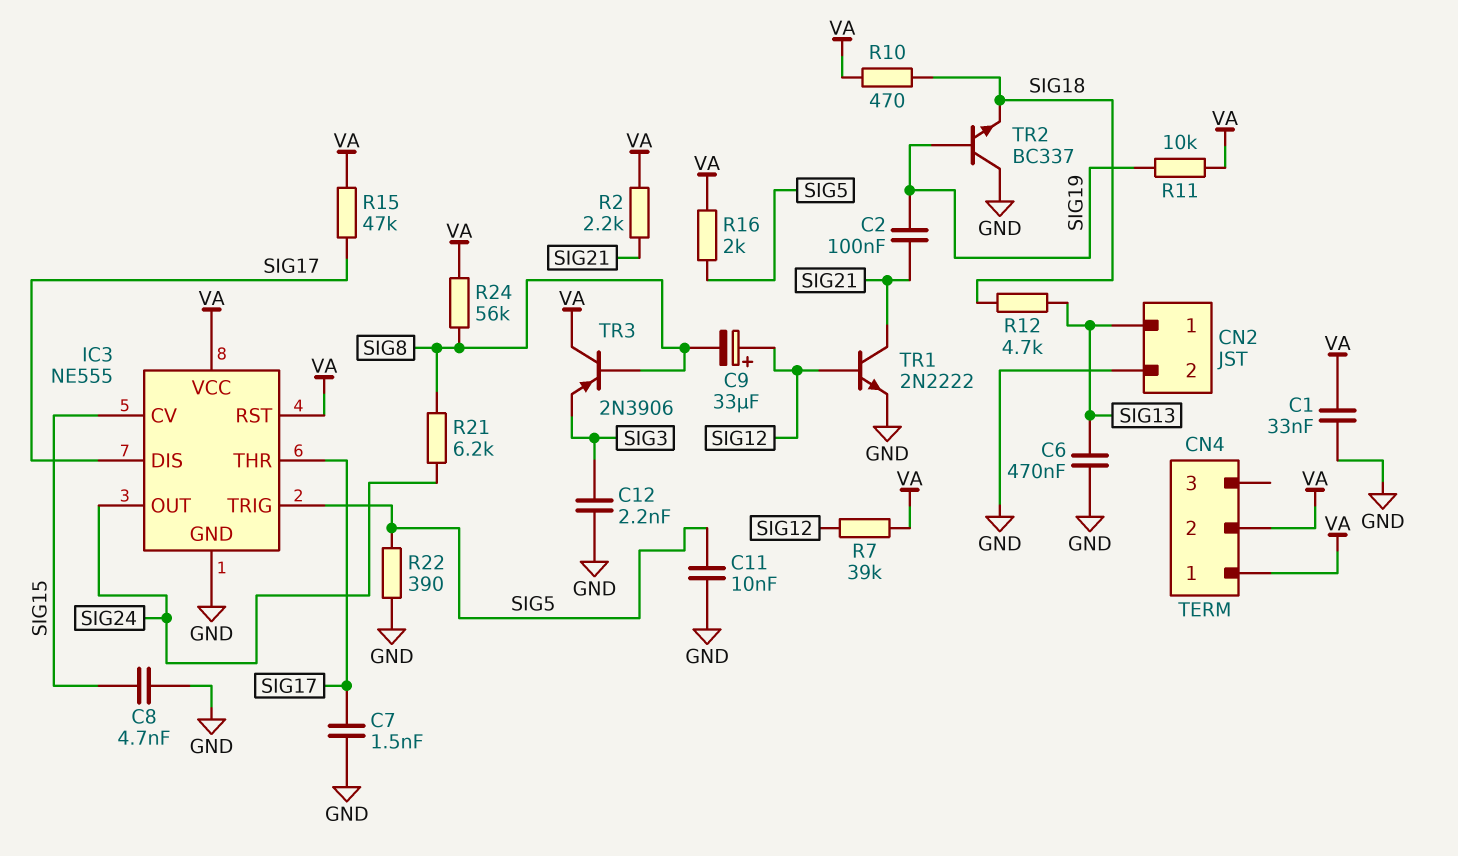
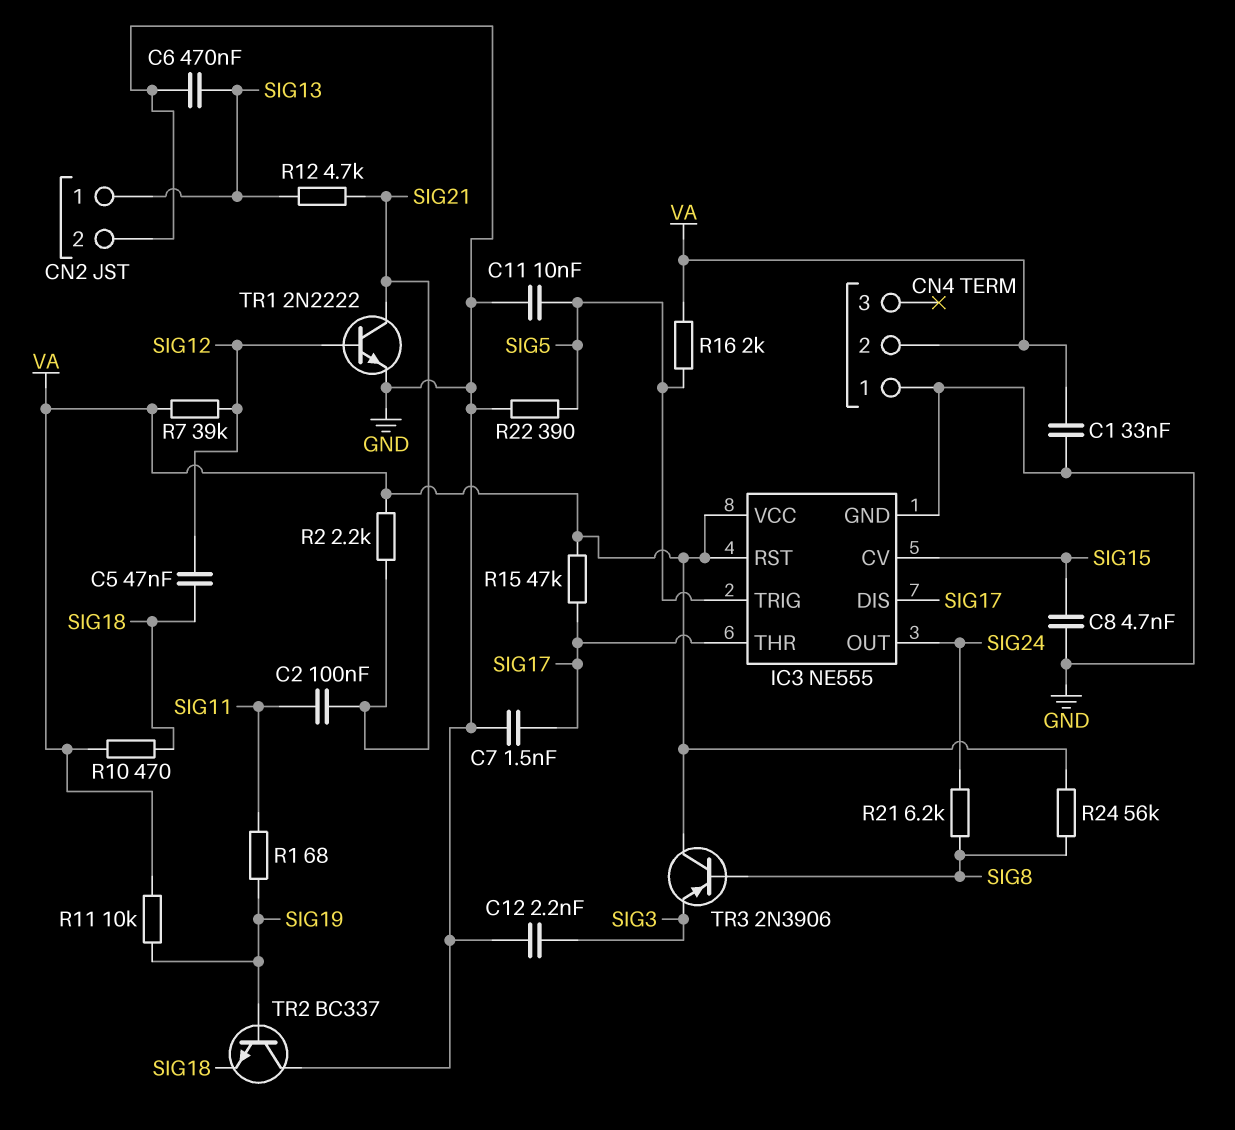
C2: 100nF (SIG19, SIG21) -> 100nF (SIG11, SIG21)
C5: none -> 47nF (SIG12, SIG18)
C9: 33uF (plus SIG12, minus SIG8) -> none
CN4 pin 1: VA -> GND
R1: none -> 68 (SIG11, SIG19)
R12: 4.7k (SIG13, SIG18) -> 4.7k (SIG13, SIG21)

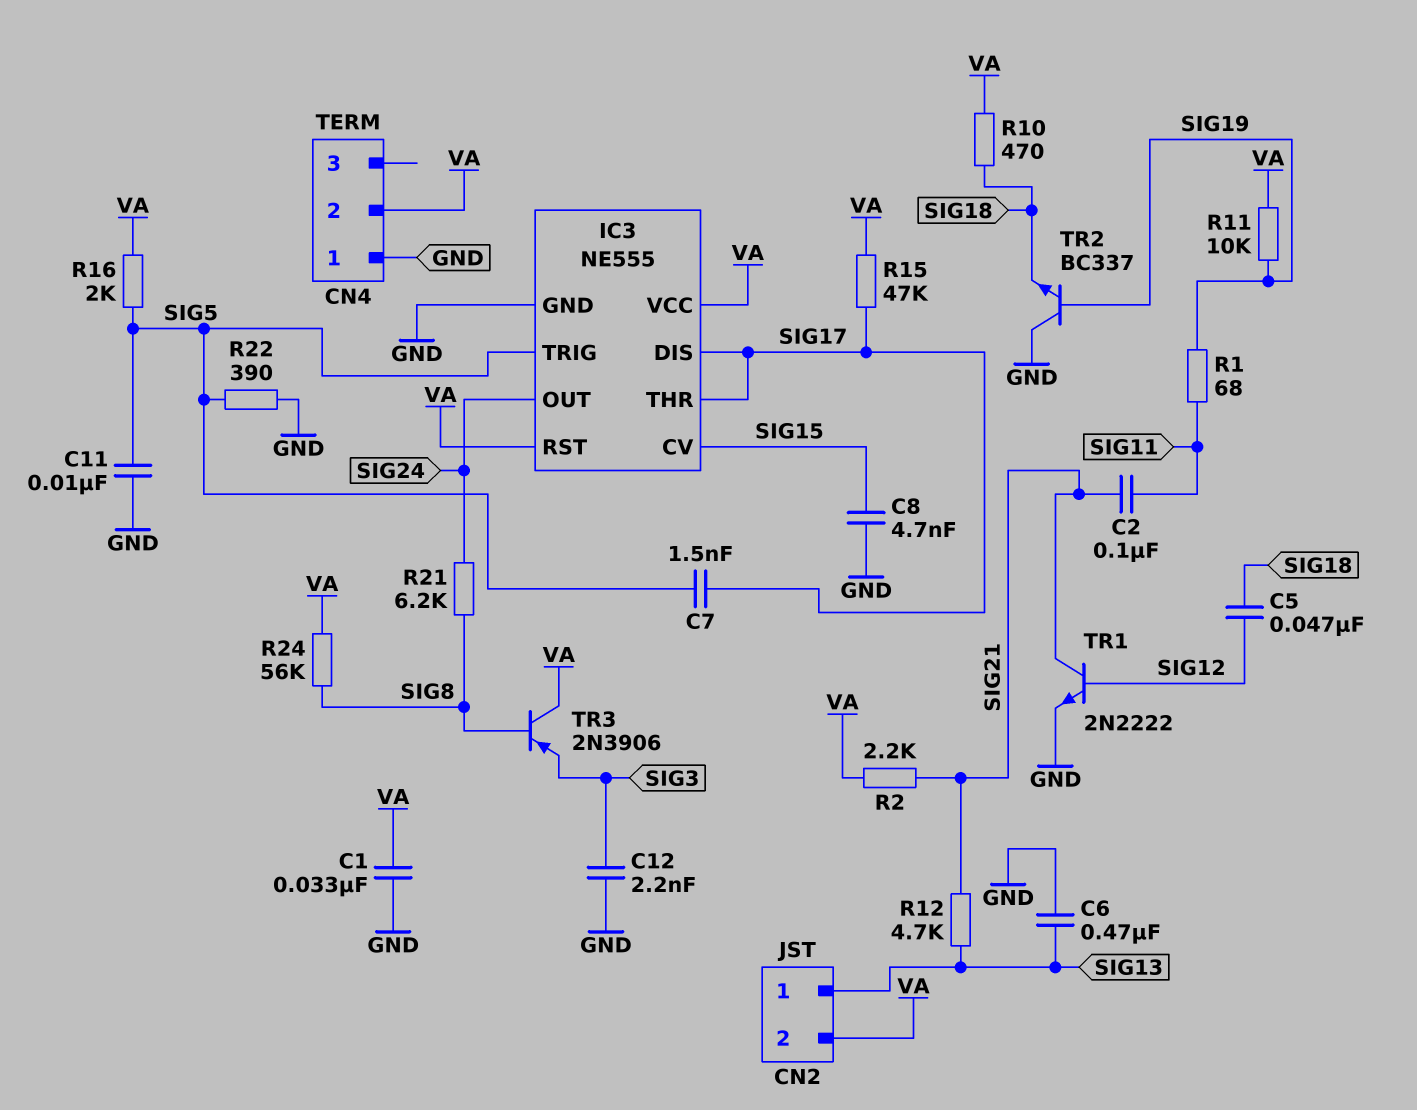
C7: 1.5nF (GND, SIG17) -> 1.5nF (SIG5, SIG17)
CN2 pin 2: GND -> VA
R7: 39k (SIG12, VA) -> none

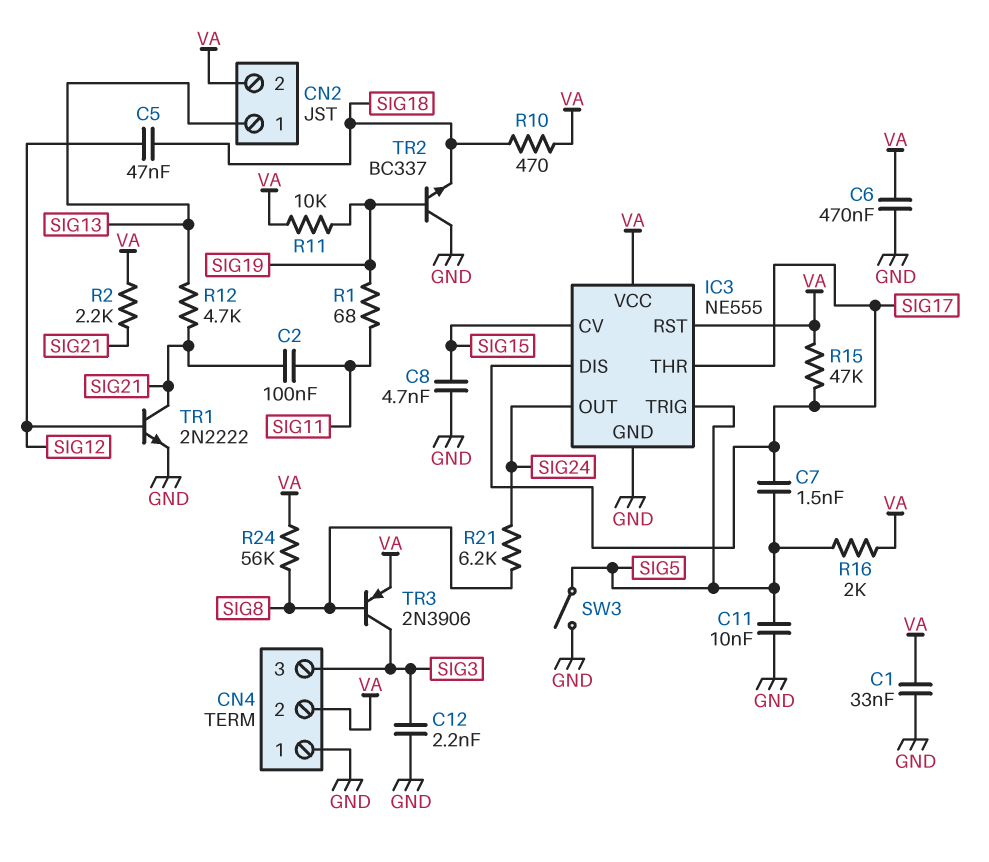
C6: 470nF (GND, SIG13) -> 470nF (GND, VA)
CN4 pin 3: none -> SIG3
R22: 390 (GND, SIG5) -> none
SW3: none -> switch (GND, SIG5)
TR3: PNP 2N3906 (B SIG8, C VA, E SIG3) -> PNP 2N3906 (B SIG8, C SIG3, E VA)

